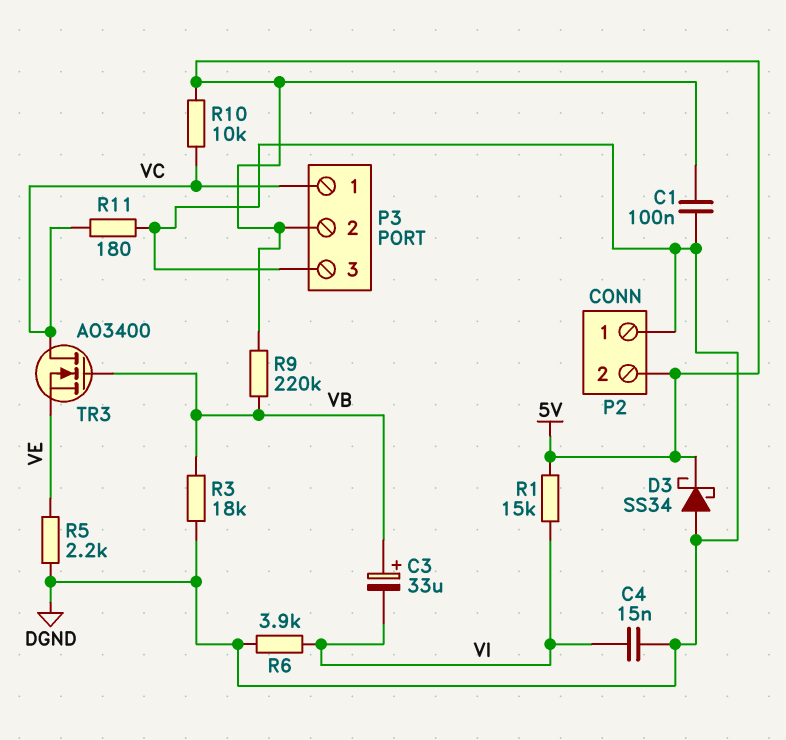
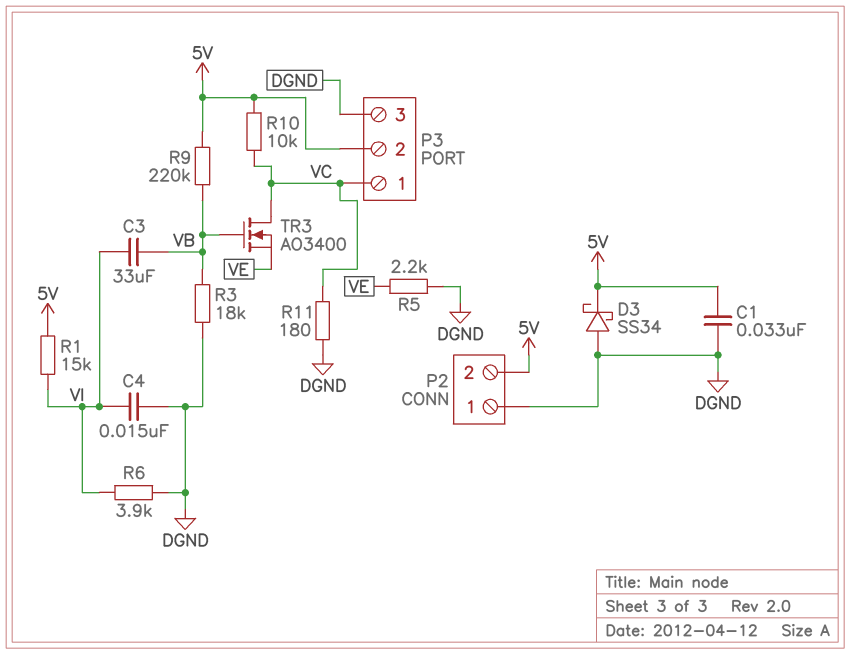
C1: 100nF (5V, DGND) -> 33nF (5V, DGND)
C3: 33uF (plus VB, minus VI) -> 33uF (VB, VI)

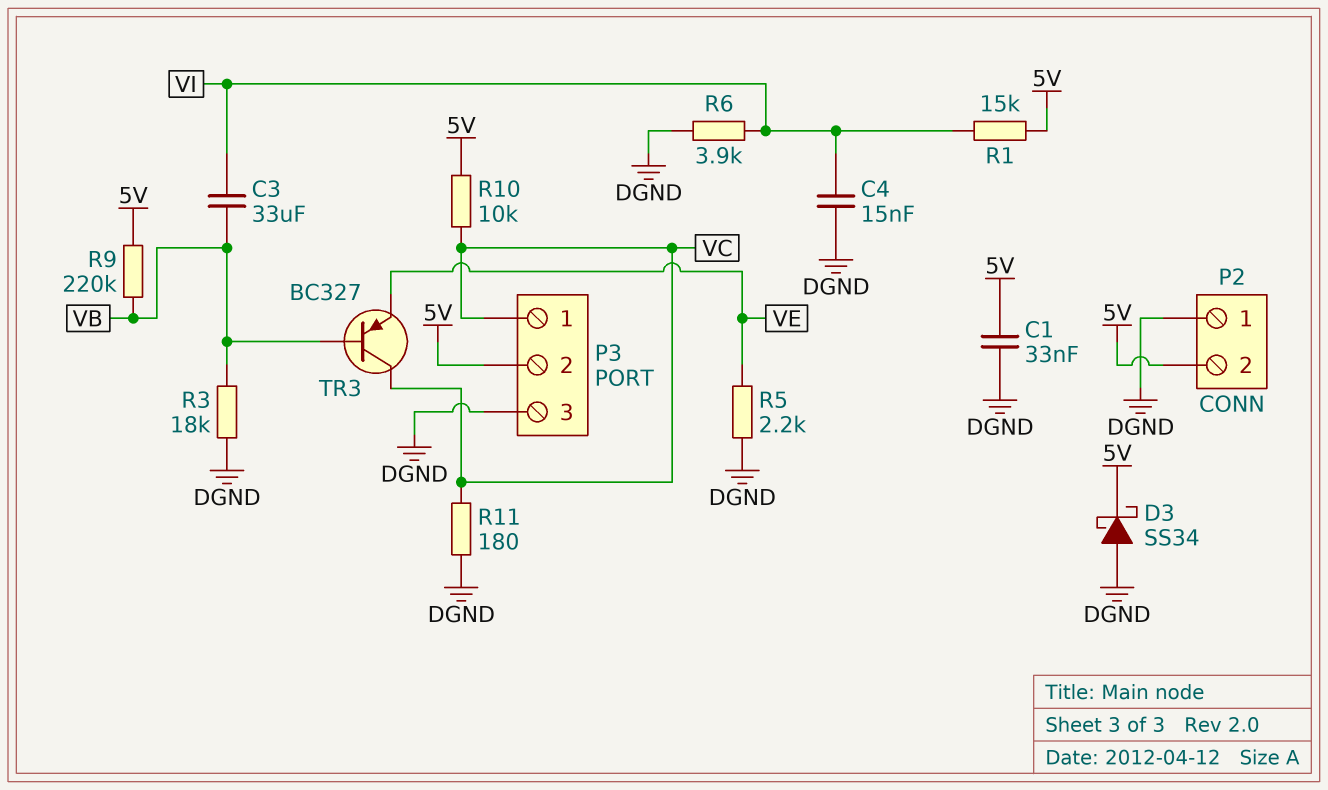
TR3: NMOS AO3400 (G VB, D VC, S VE) -> PNP BC327 (B VB, C VC, E VE)

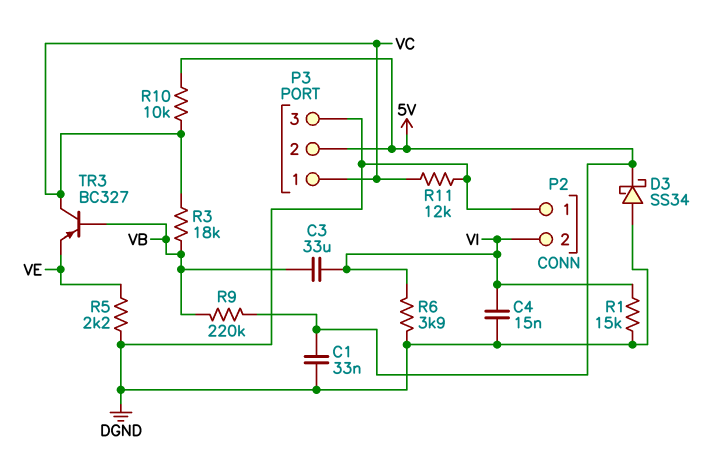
P2 pin 2: 5V -> VI
R1: 15k (5V, VI) -> 15k (DGND, VI)
R3: 18k (DGND, VB) -> 18k (VB, VC)
R11: 180 (DGND, VC) -> 12k (DGND, VC)

